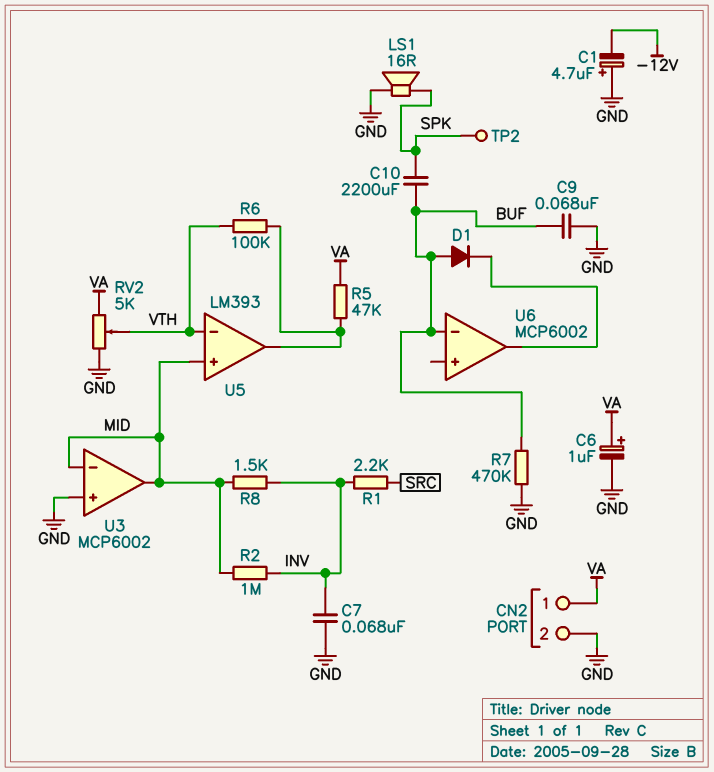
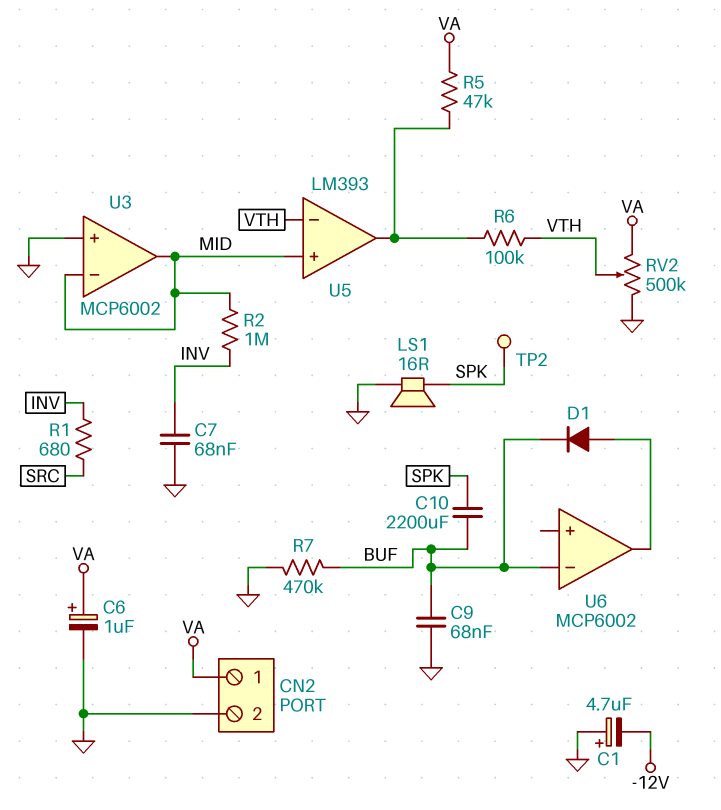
D1: diode (A BUF, K U6/out) -> diode (A U6/out, K BUF)
R1: 2.2k (INV, SRC) -> 680 (INV, SRC)
R8: 1.5k (INV, MID) -> none
RV2: 5k (GND, VA, wiper VTH) -> 500k (GND, VA, wiper VTH)

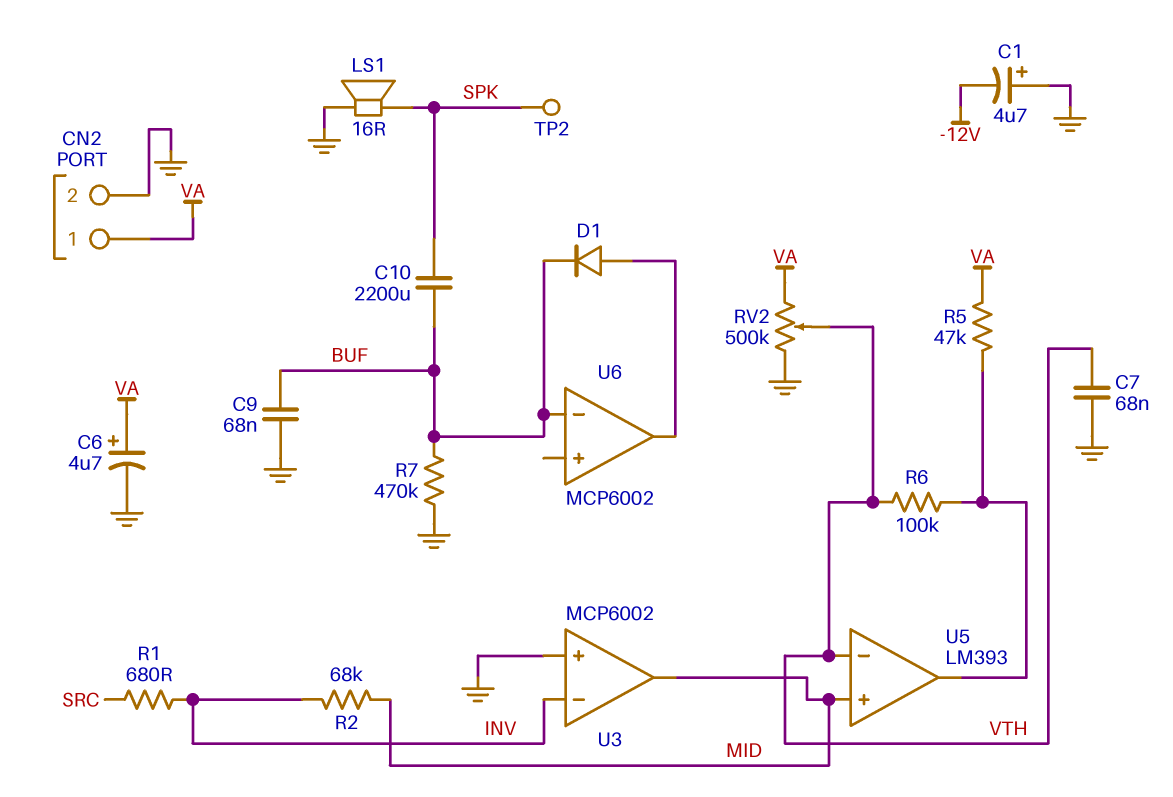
C6: 1uF (plus VA, minus GND) -> 4.7uF (plus VA, minus GND)
C7: 68nF (GND, INV) -> 68nF (GND, VTH)
R2: 1M (INV, MID) -> 68k (INV, MID)
U3 pin in-: MID -> INV

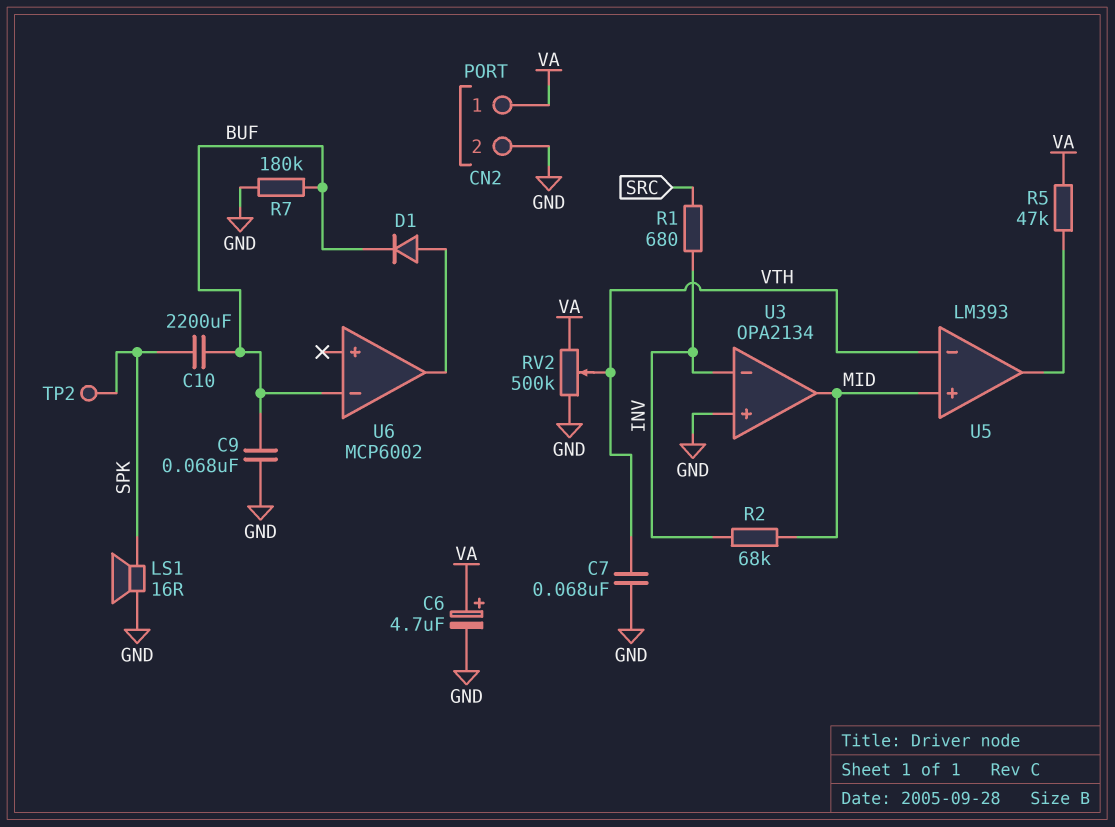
C1: 4.7uF (plus GND, minus -12V) -> none
R6: 100k (U5/out, VTH) -> none
R7: 470k (BUF, GND) -> 180k (BUF, GND)
U3: MCP6002 -> OPA2134

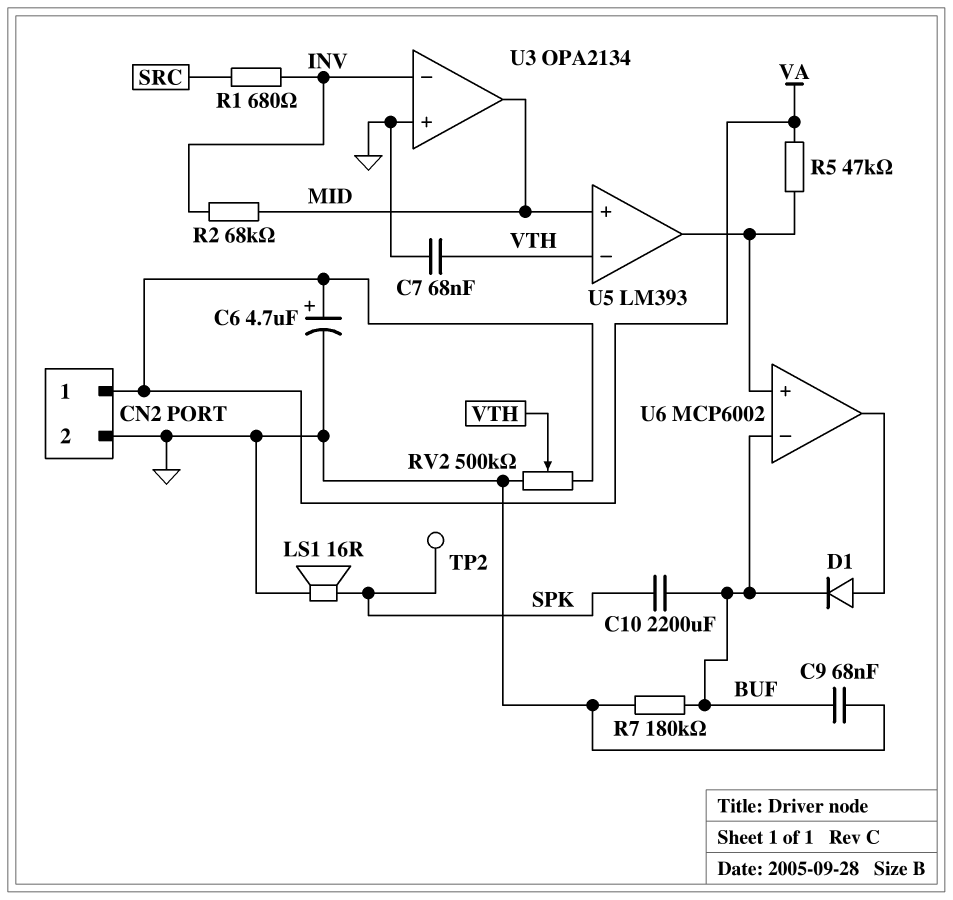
U6 pin in+: none -> U5/out

